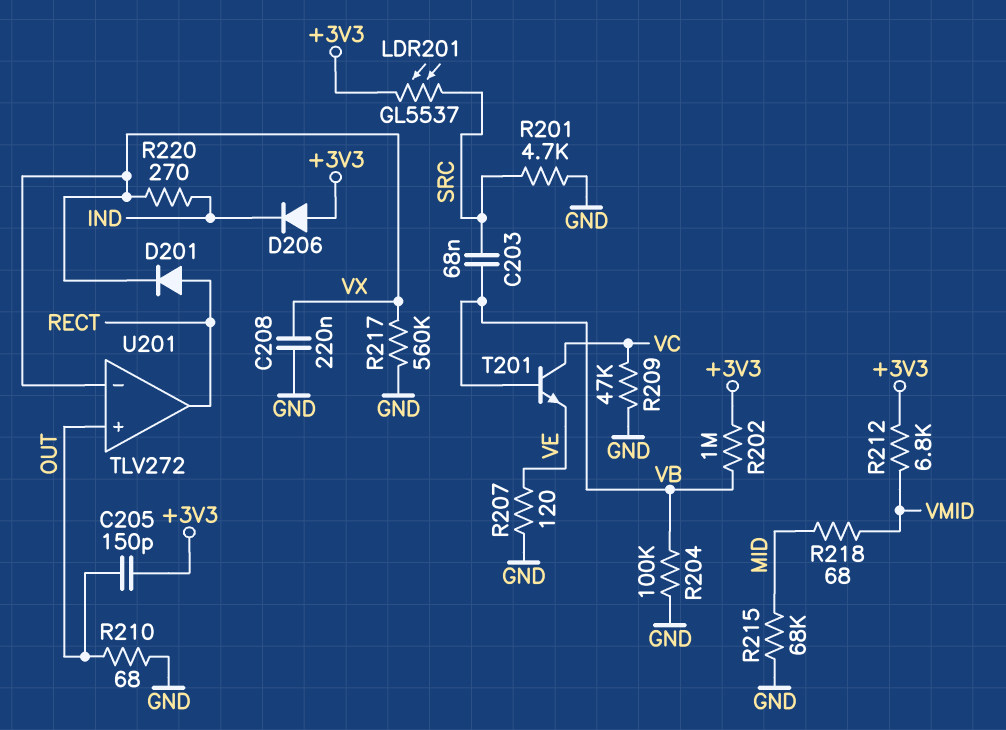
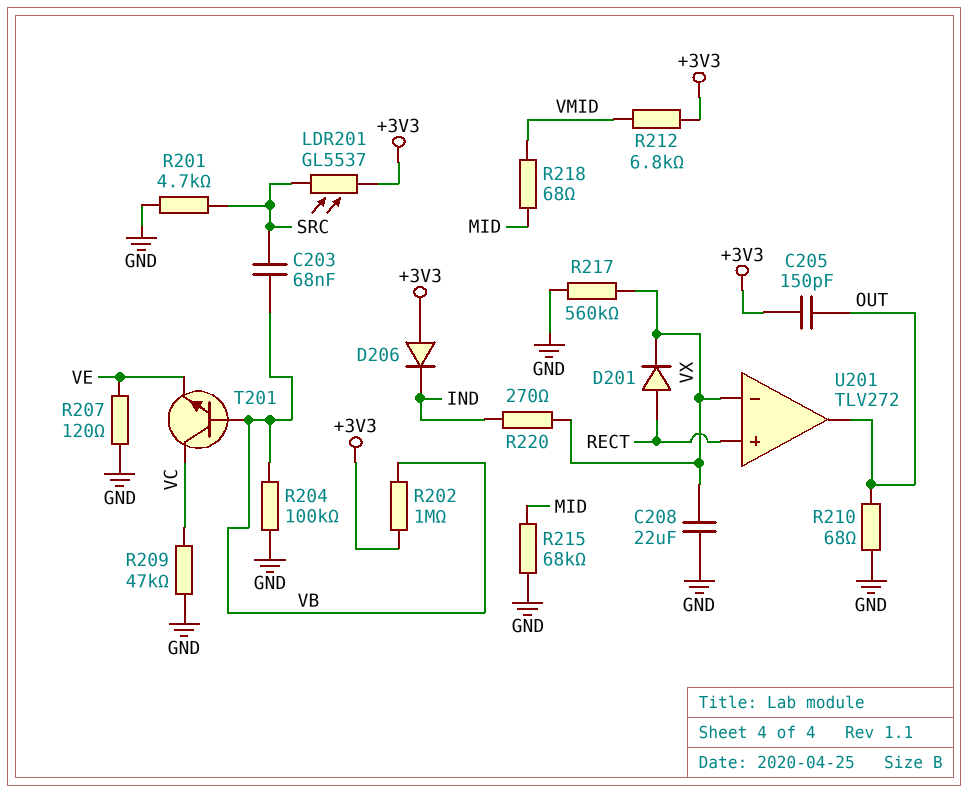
C208: 220nF (GND, VX) -> 22uF (GND, VX)
U201 pin in+: OUT -> RECT
U201 pin out: RECT -> OUT

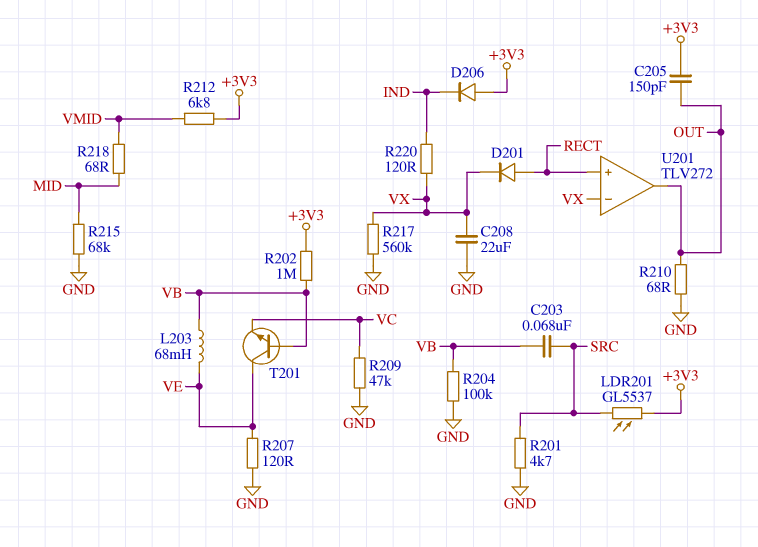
L203: none -> 68mH (VB, VE)
R220: 270 (IND, VX) -> 120 (IND, VX)
T201: NPN (B VB, C VC, E VE) -> NPN (B VB, C VE, E VC)

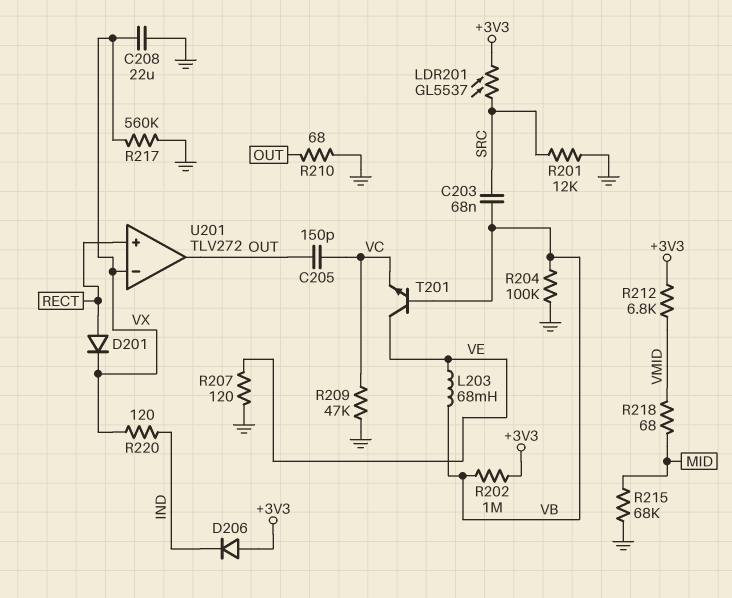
C205: 150pF (+3V3, OUT) -> 150pF (OUT, VC)
R201: 4.7k (GND, SRC) -> 12k (GND, SRC)

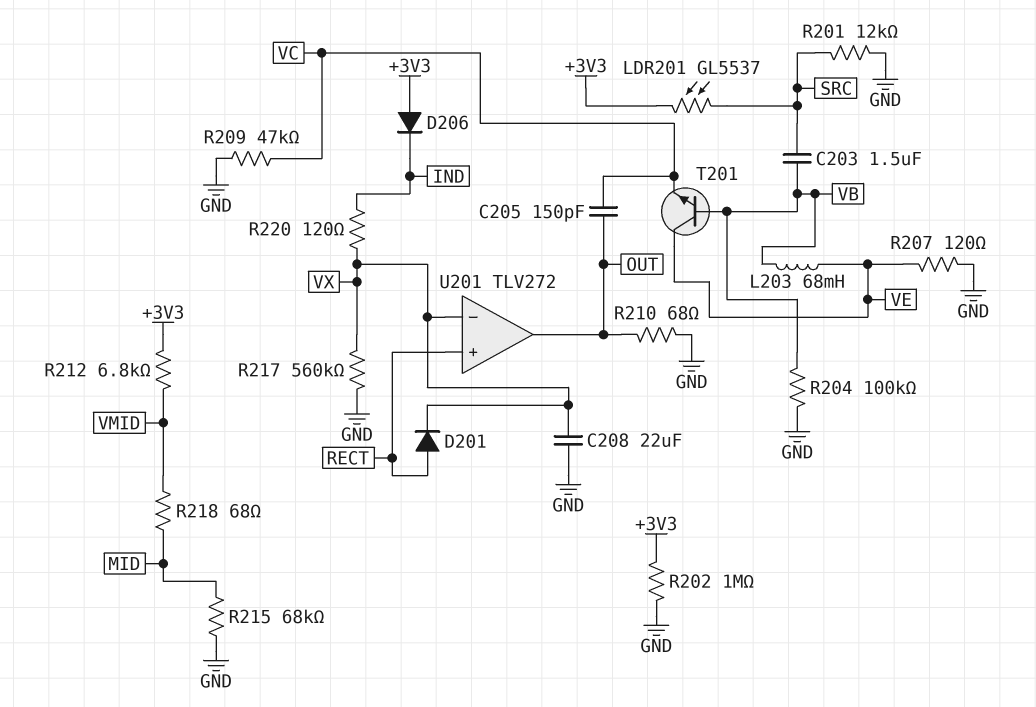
C203: 68nF (SRC, VB) -> 1.5uF (SRC, VB)
R202: 1M (+3V3, VB) -> 1M (+3V3, GND)

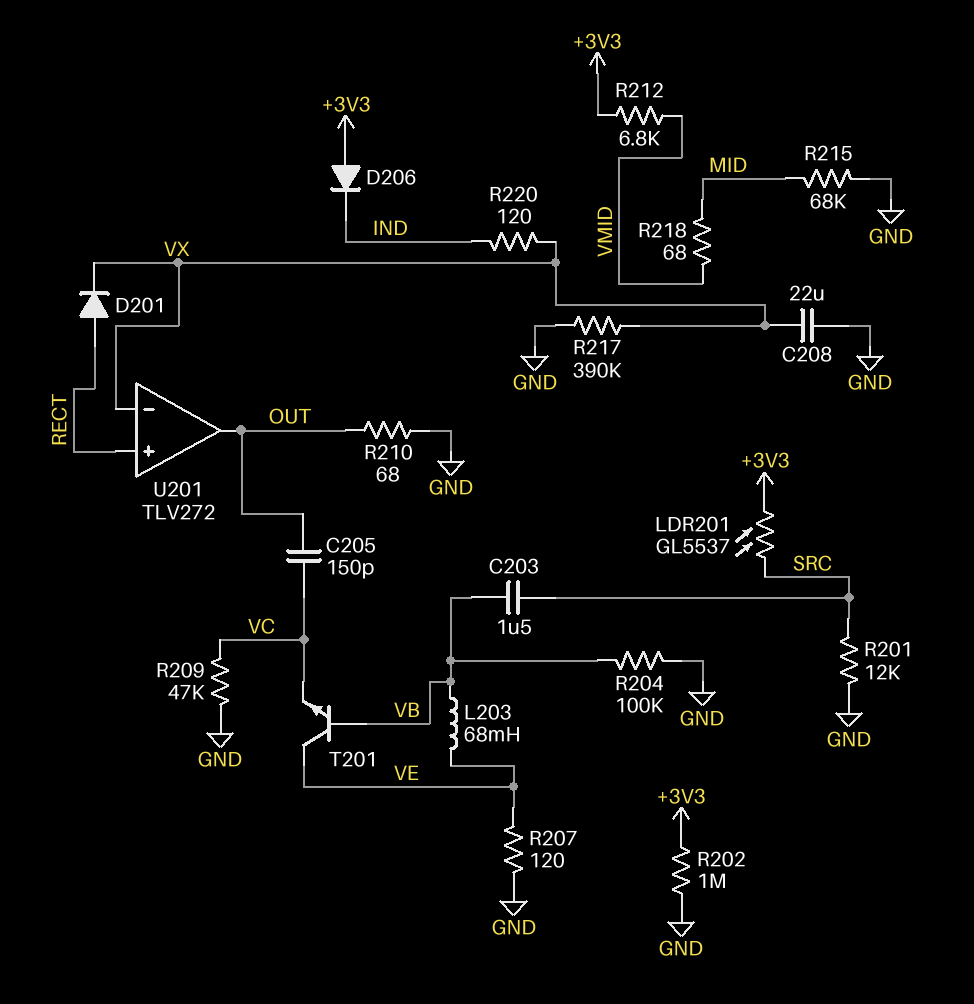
R217: 560k (GND, VX) -> 390k (GND, VX)

